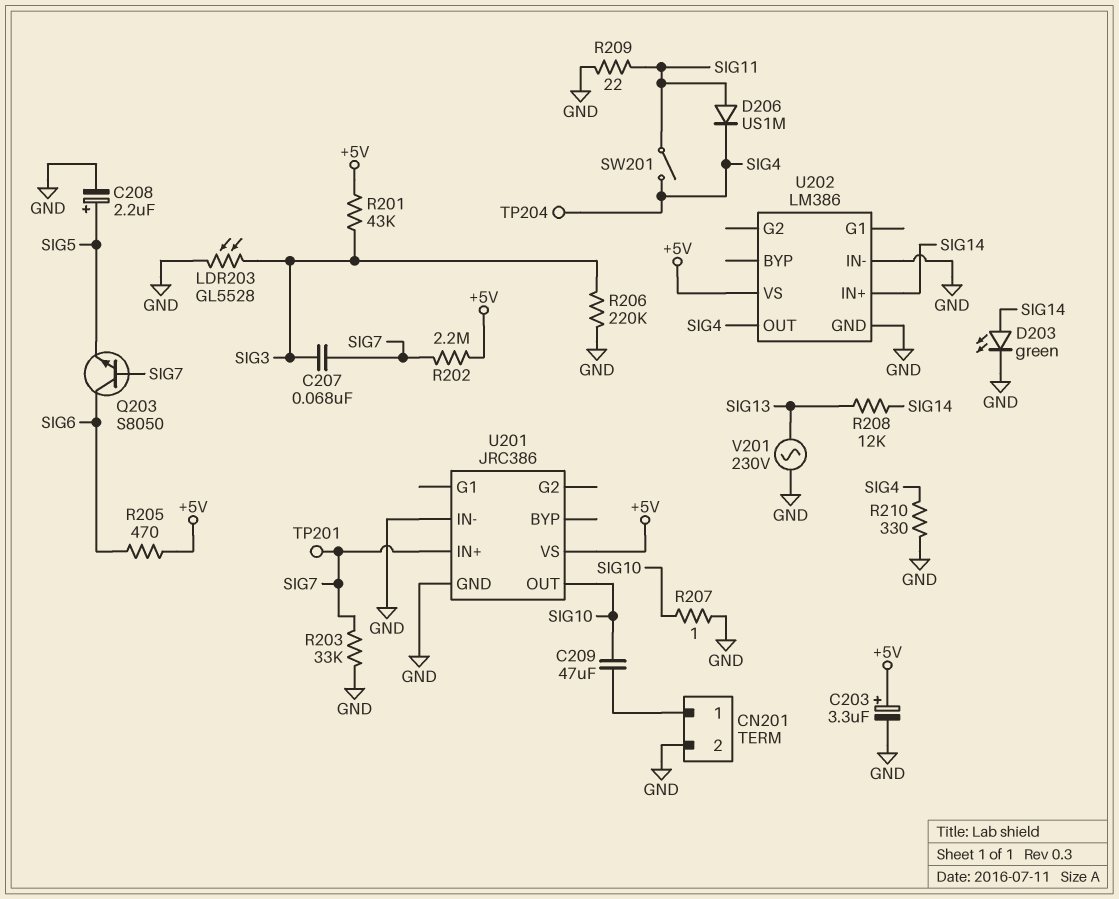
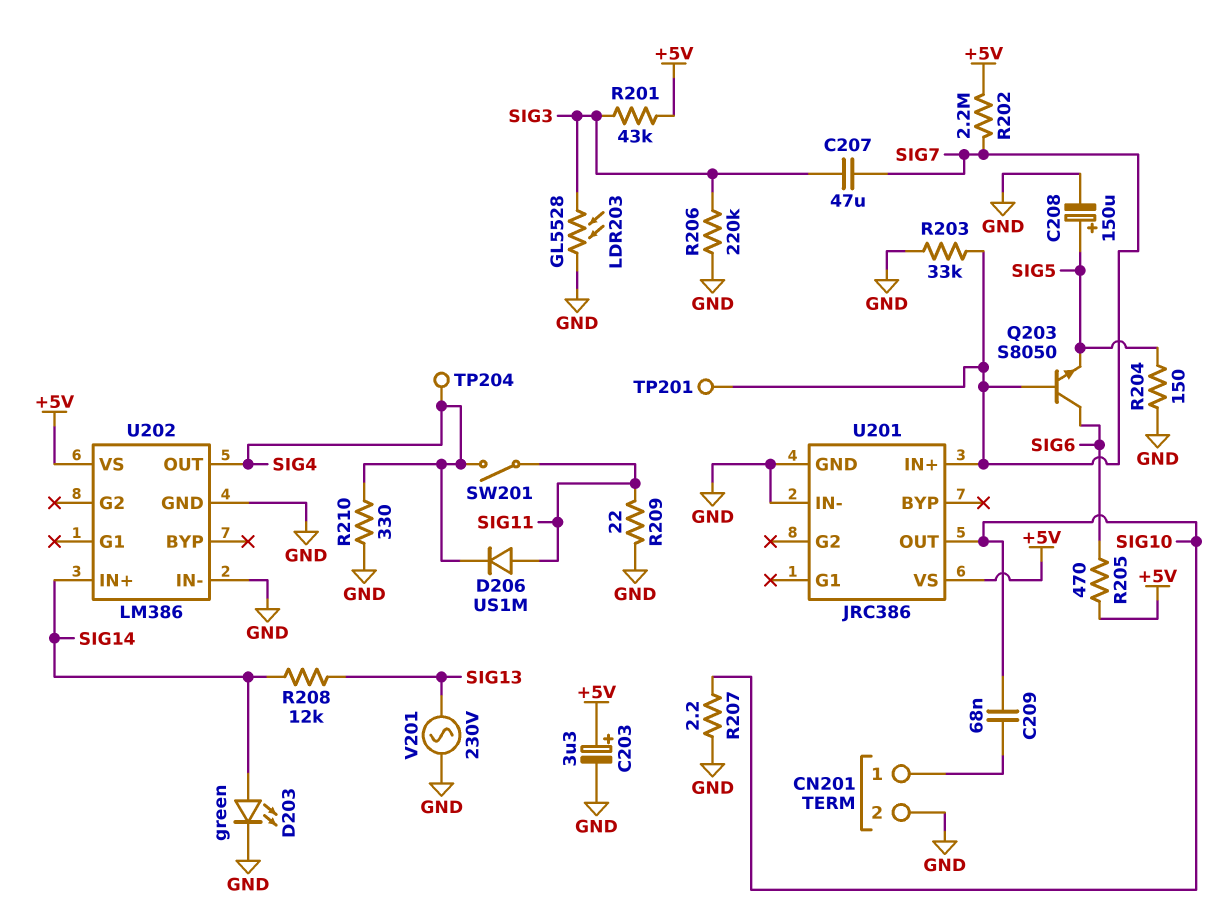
C207: 68nF (SIG3, SIG7) -> 47uF (SIG3, SIG7)
C208: 2.2uF (plus SIG5, minus GND) -> 150uF (plus SIG5, minus GND)
C209: 47uF (CN201/1, SIG10) -> 68nF (CN201/1, SIG10)
R204: none -> 150 (GND, SIG5)
R207: 1 (GND, SIG10) -> 2.2 (GND, SIG10)

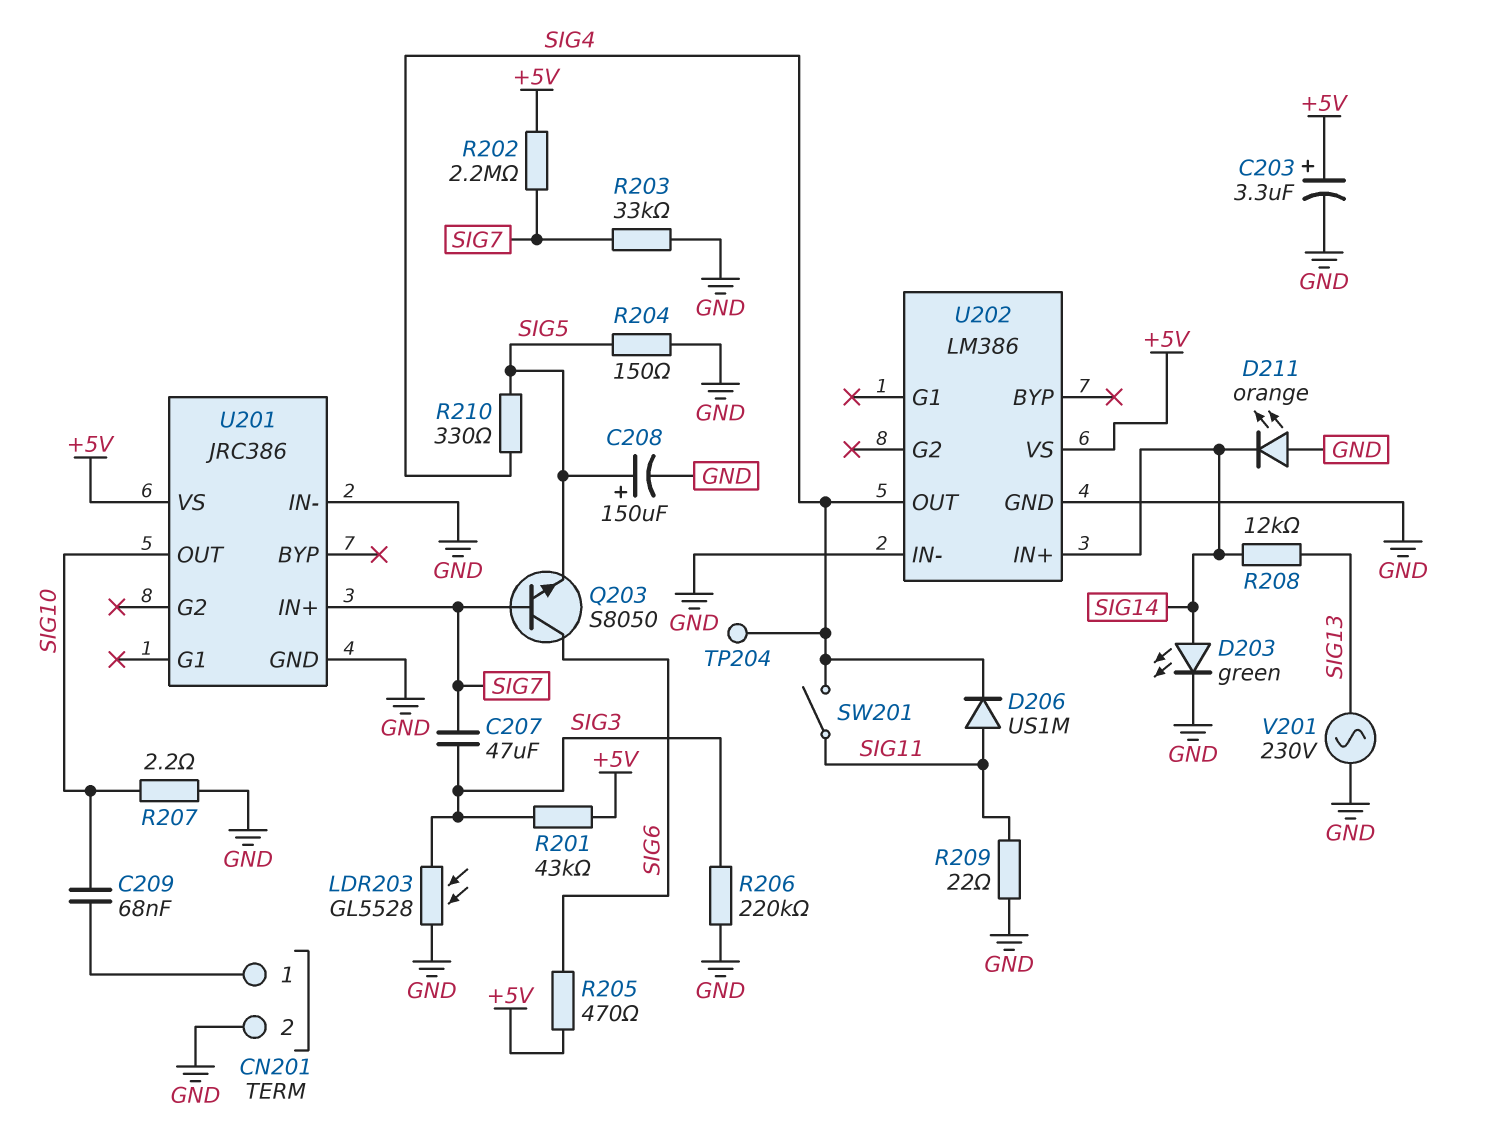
D211: none -> LED orange (A GND, K SIG14)
R210: 330 (GND, SIG4) -> 330 (SIG4, SIG5)
TP201: test point (SIG7) -> none

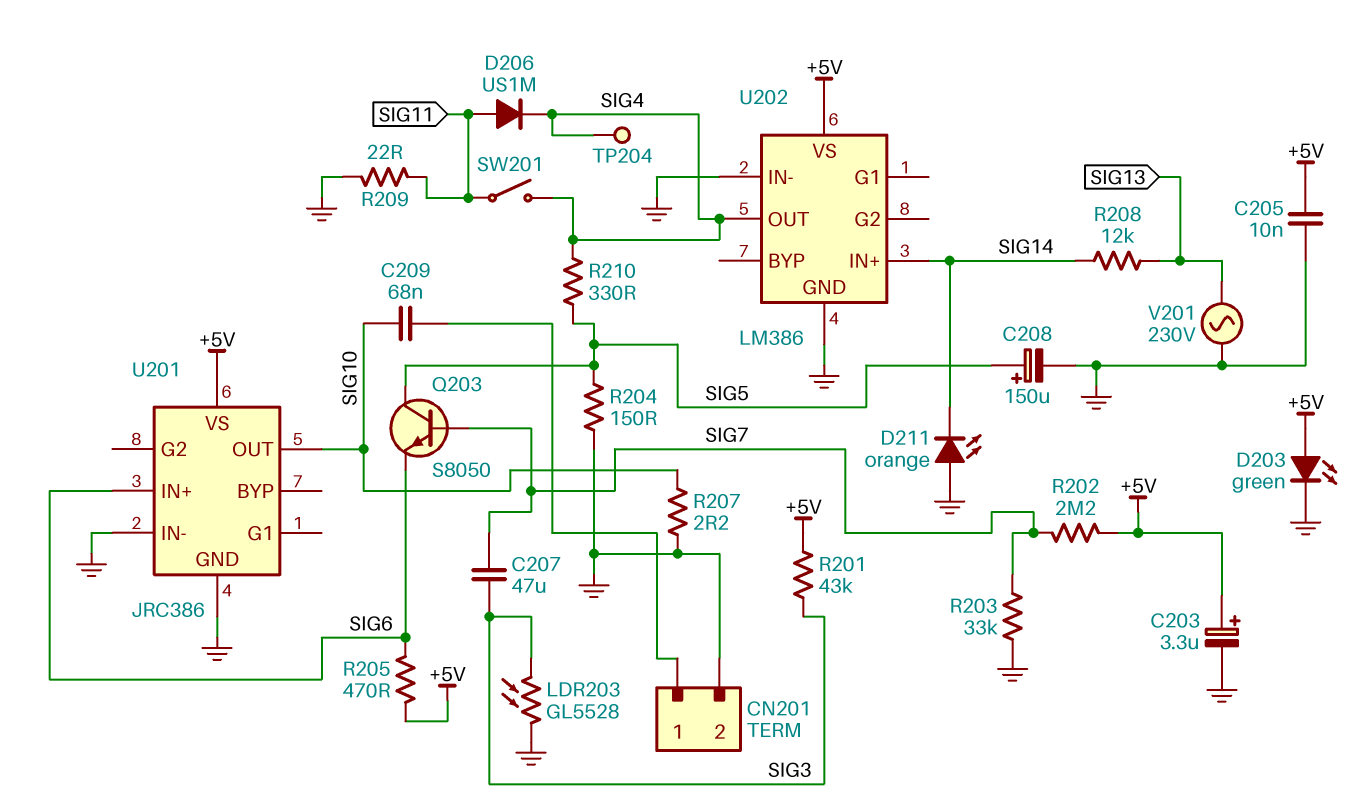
C205: none -> 10nF (+5V, GND)
D203: LED green (A SIG14, K GND) -> LED green (A +5V, K GND)
Q203: NPN S8050 (B SIG7, C SIG6, E SIG5) -> NPN S8050 (B SIG7, C SIG5, E SIG6)
R206: 220k (GND, SIG3) -> none
U201 pin IN+: SIG7 -> SIG6

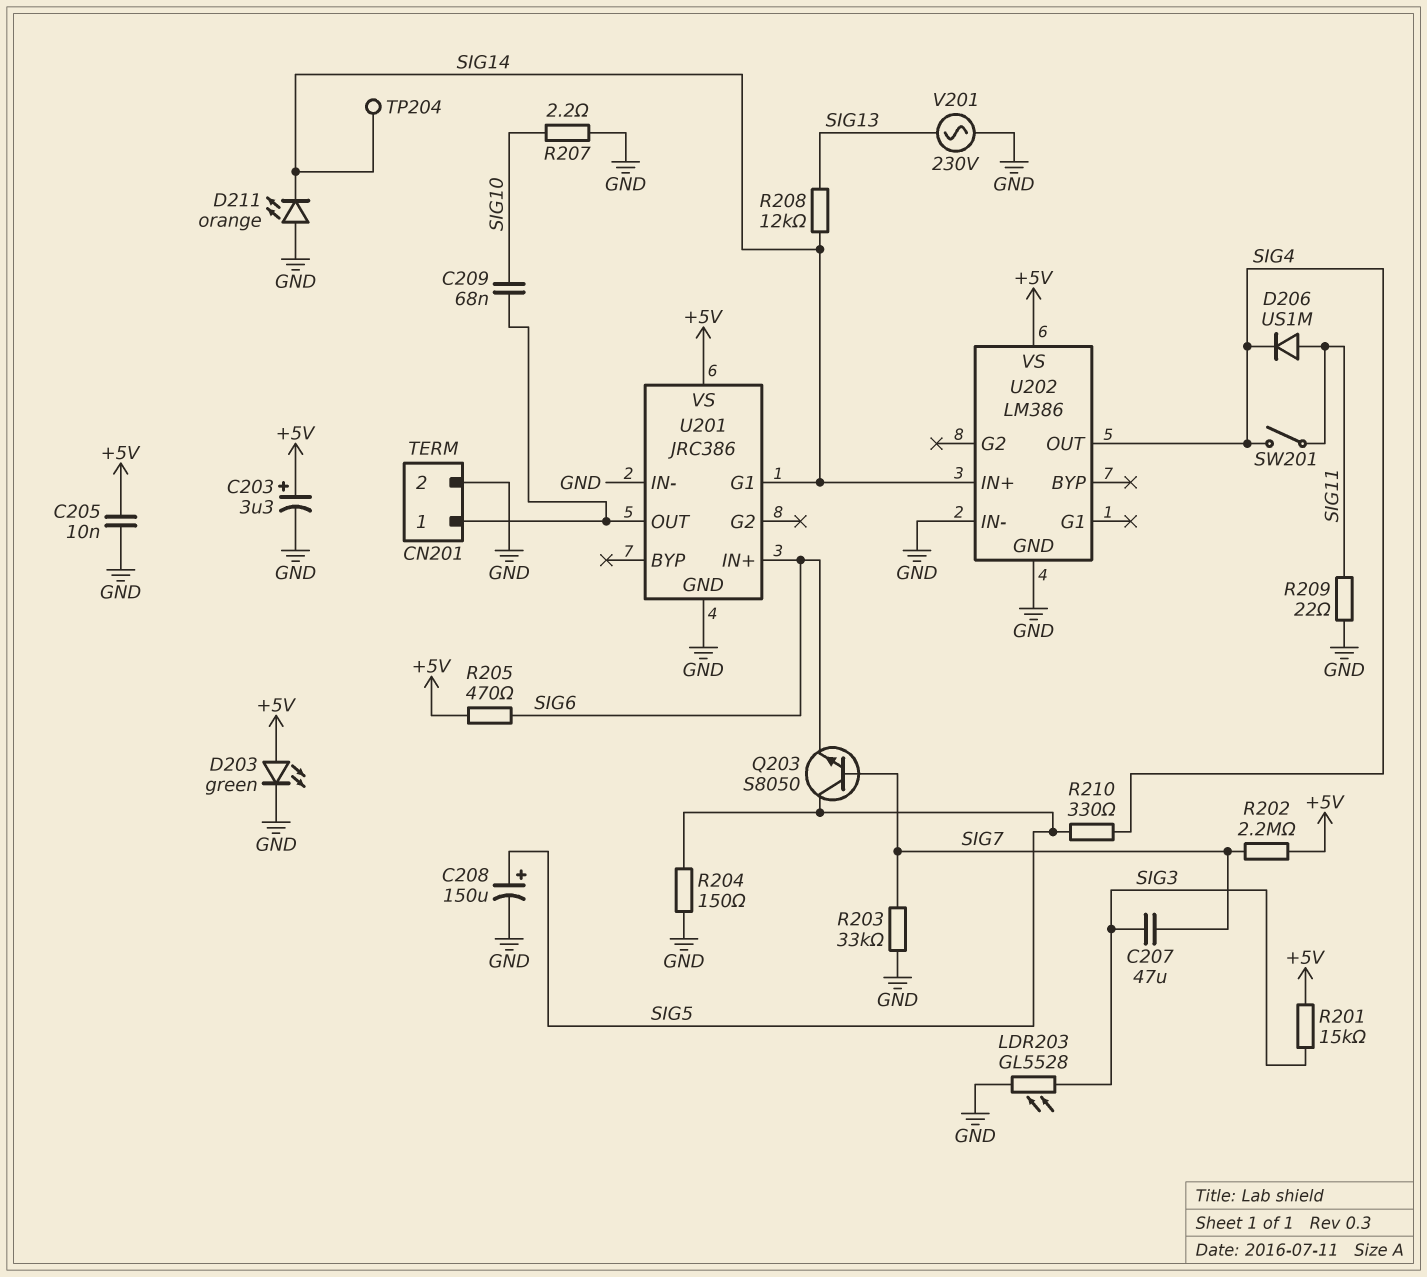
R201: 43k (+5V, SIG3) -> 15k (+5V, SIG3)
TP204: test point (SIG4) -> test point (SIG14)
U201 pin G1: none -> SIG14
U201 pin OUT: SIG10 -> CN201/1

